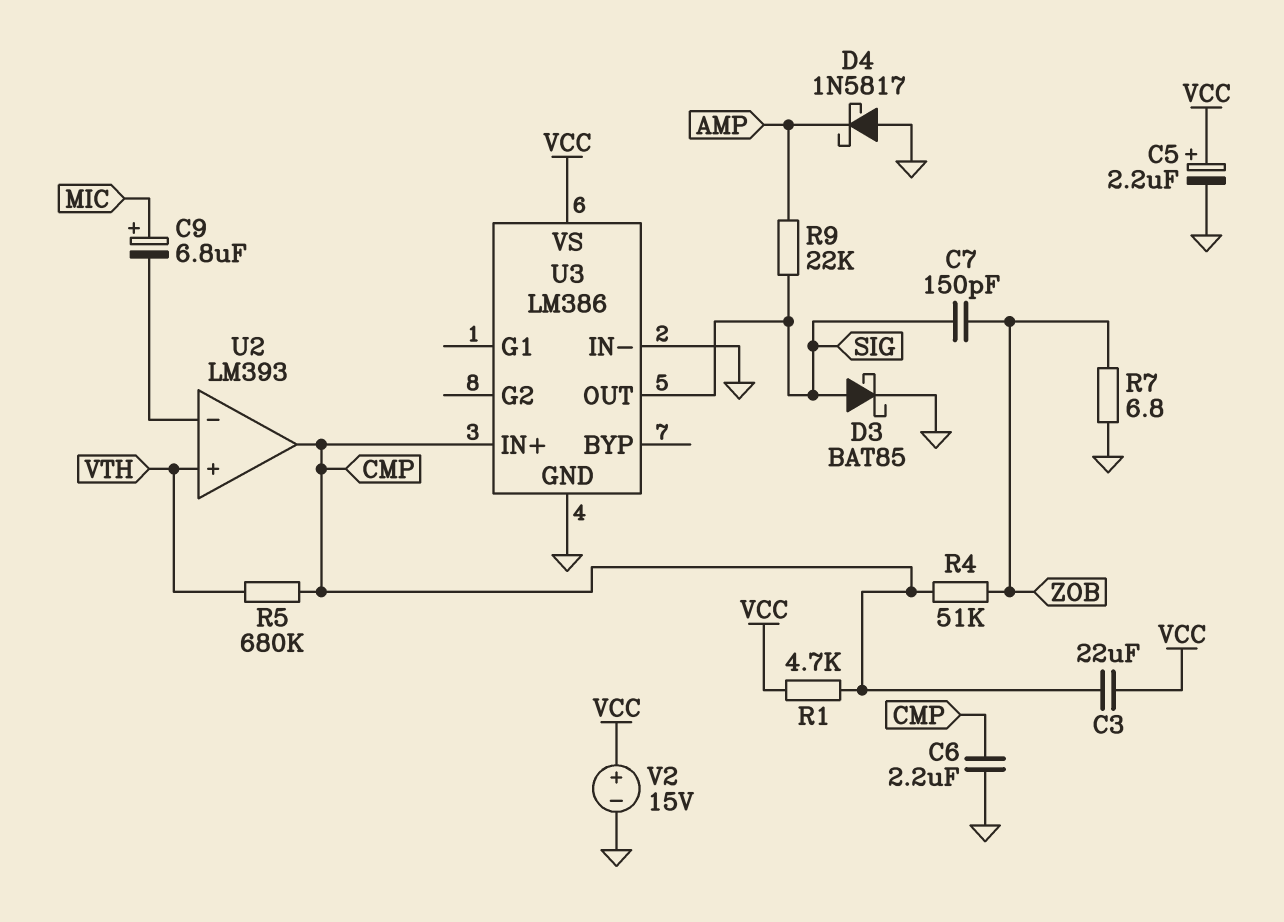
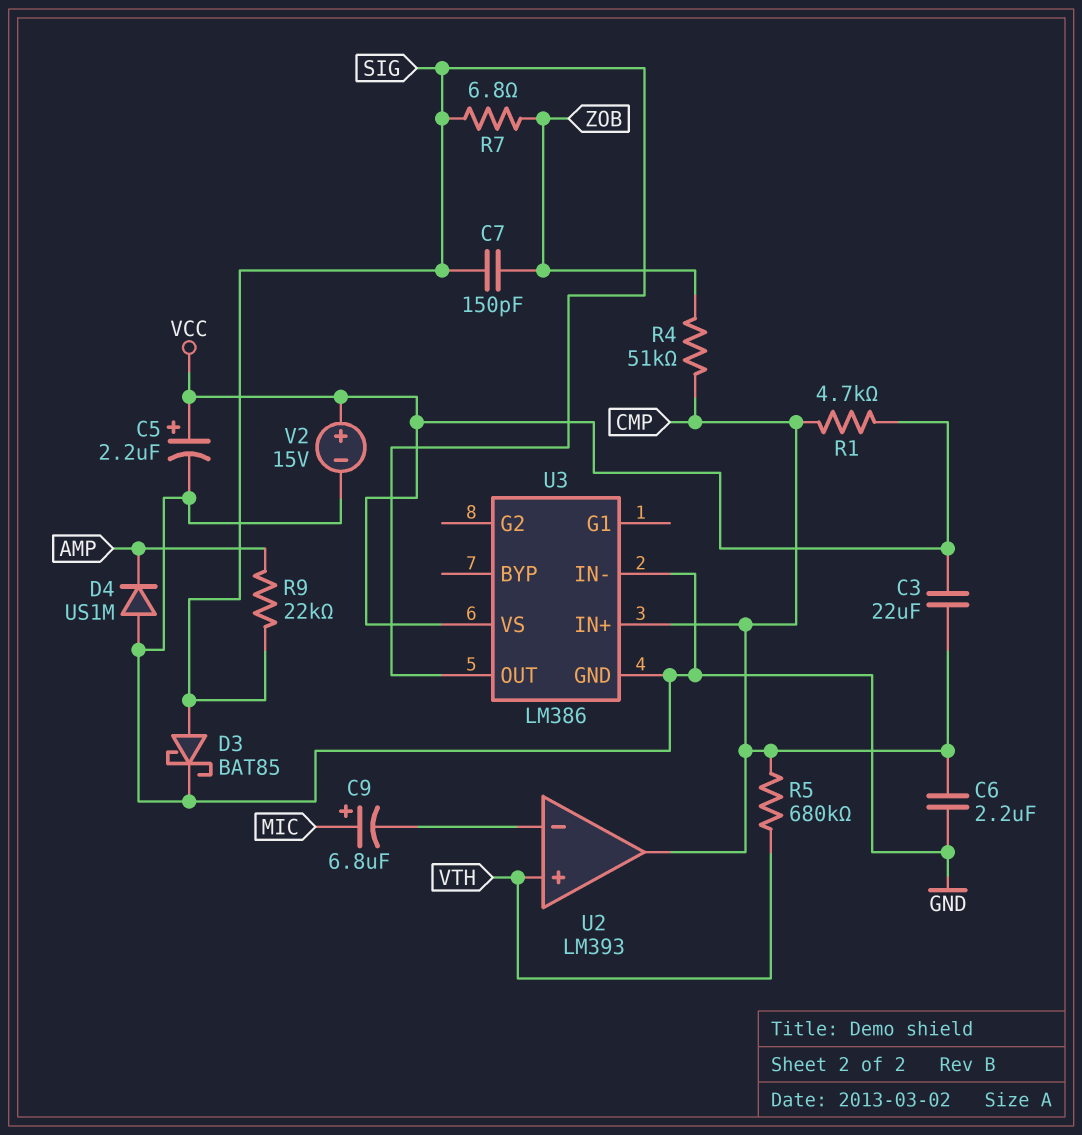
D4: schottky 1N5817 (A GND, K AMP) -> diode US1M (A GND, K AMP)
R7: 6.8 (GND, ZOB) -> 6.8 (SIG, ZOB)

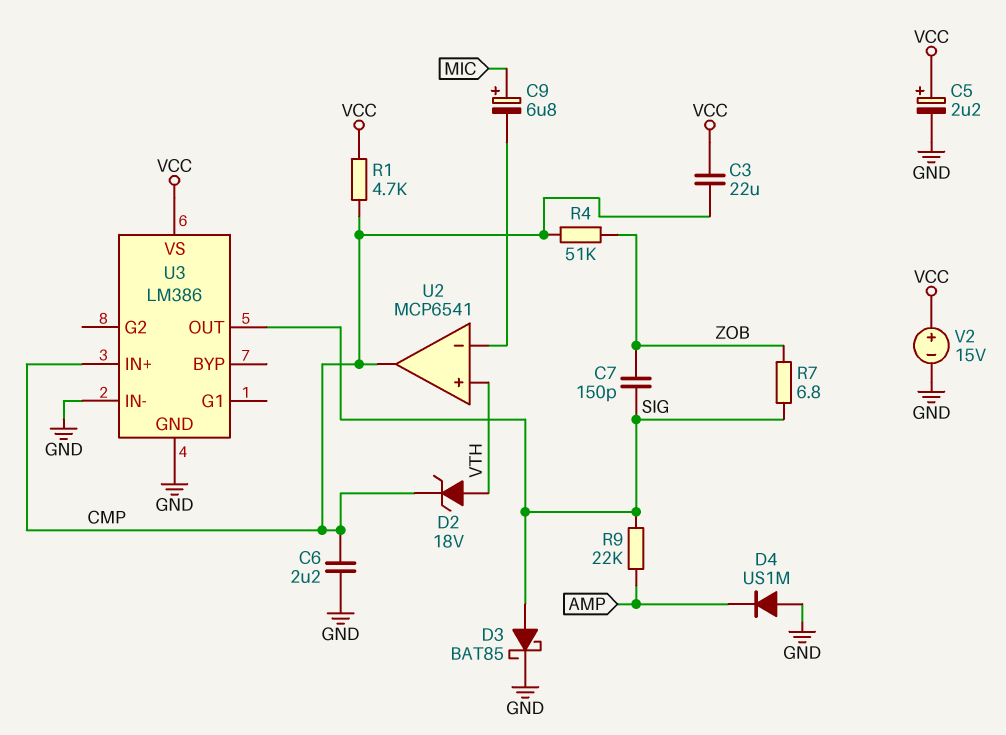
D2: none -> zener 18V (A VTH, K CMP)
R5: 680k (CMP, VTH) -> none
U2: LM393 -> MCP6541

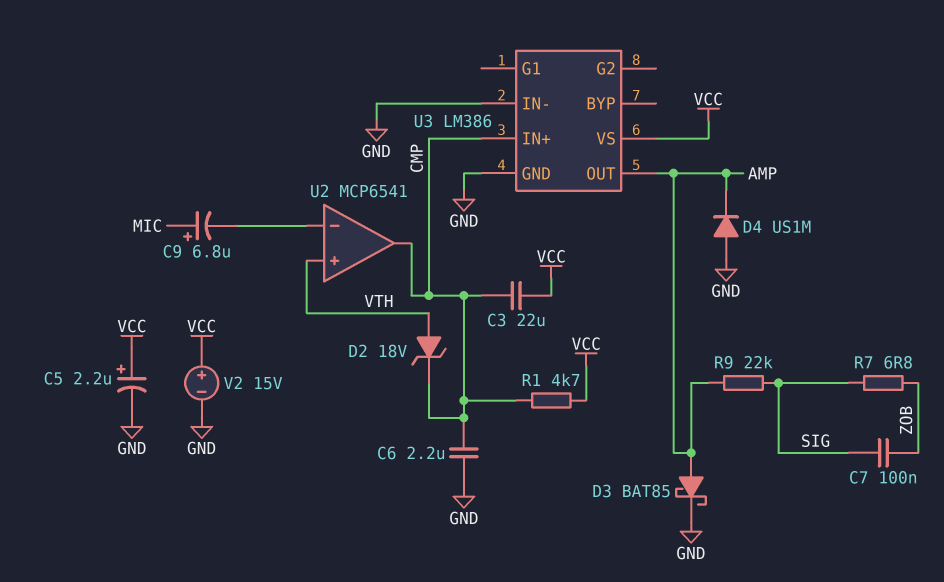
C7: 150pF (SIG, ZOB) -> 100nF (SIG, ZOB)
D3: schottky BAT85 (A SIG, K GND) -> schottky BAT85 (A AMP, K GND)
R4: 51k (CMP, ZOB) -> none
U3 pin OUT: SIG -> AMP

